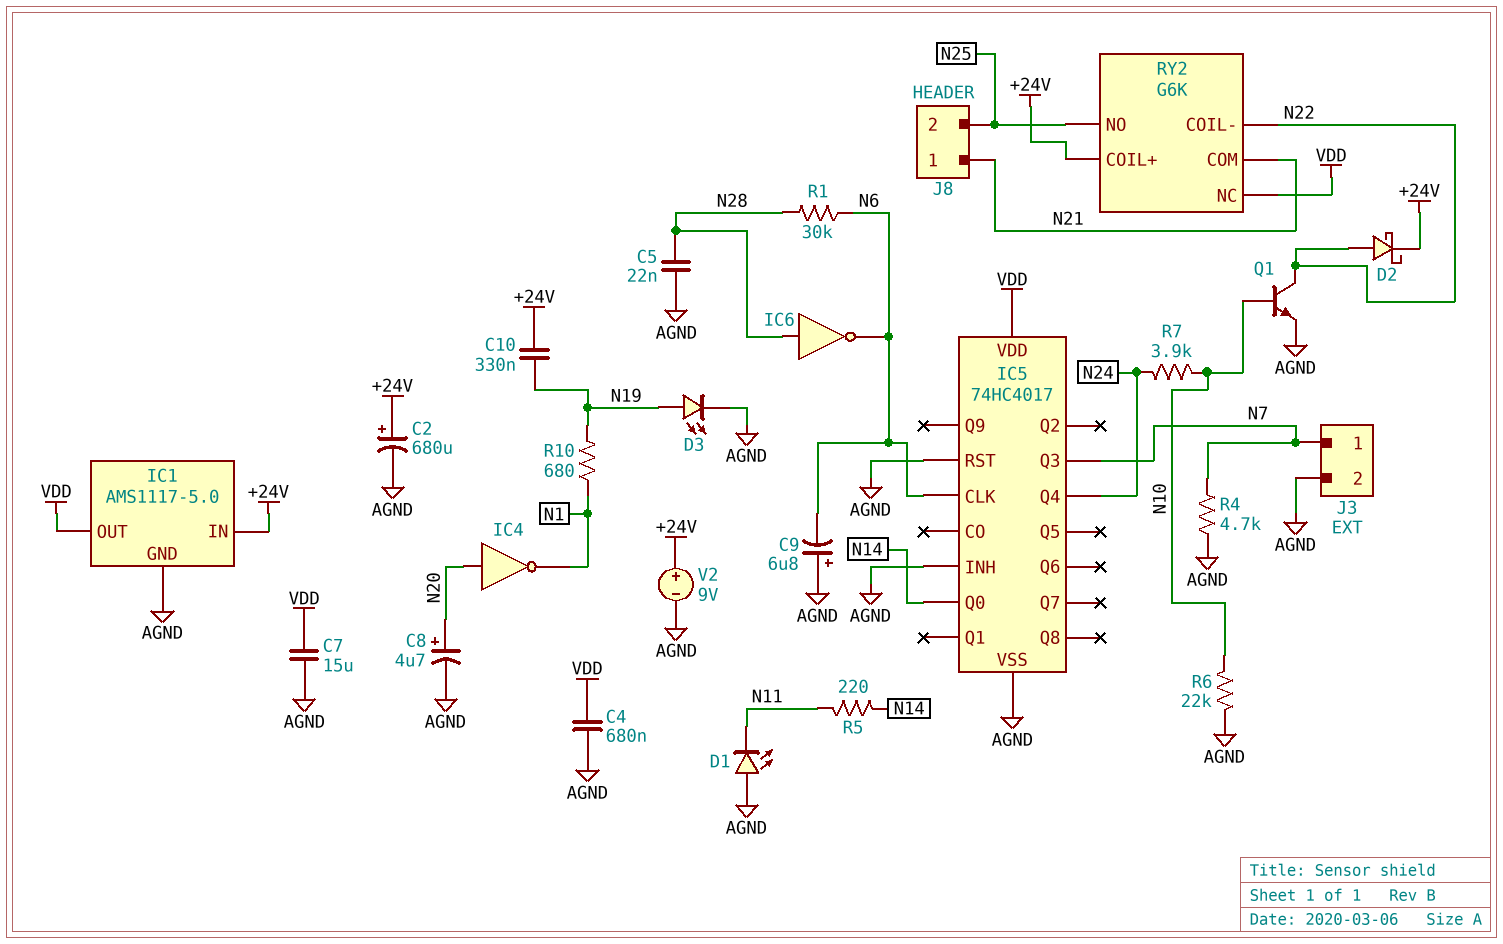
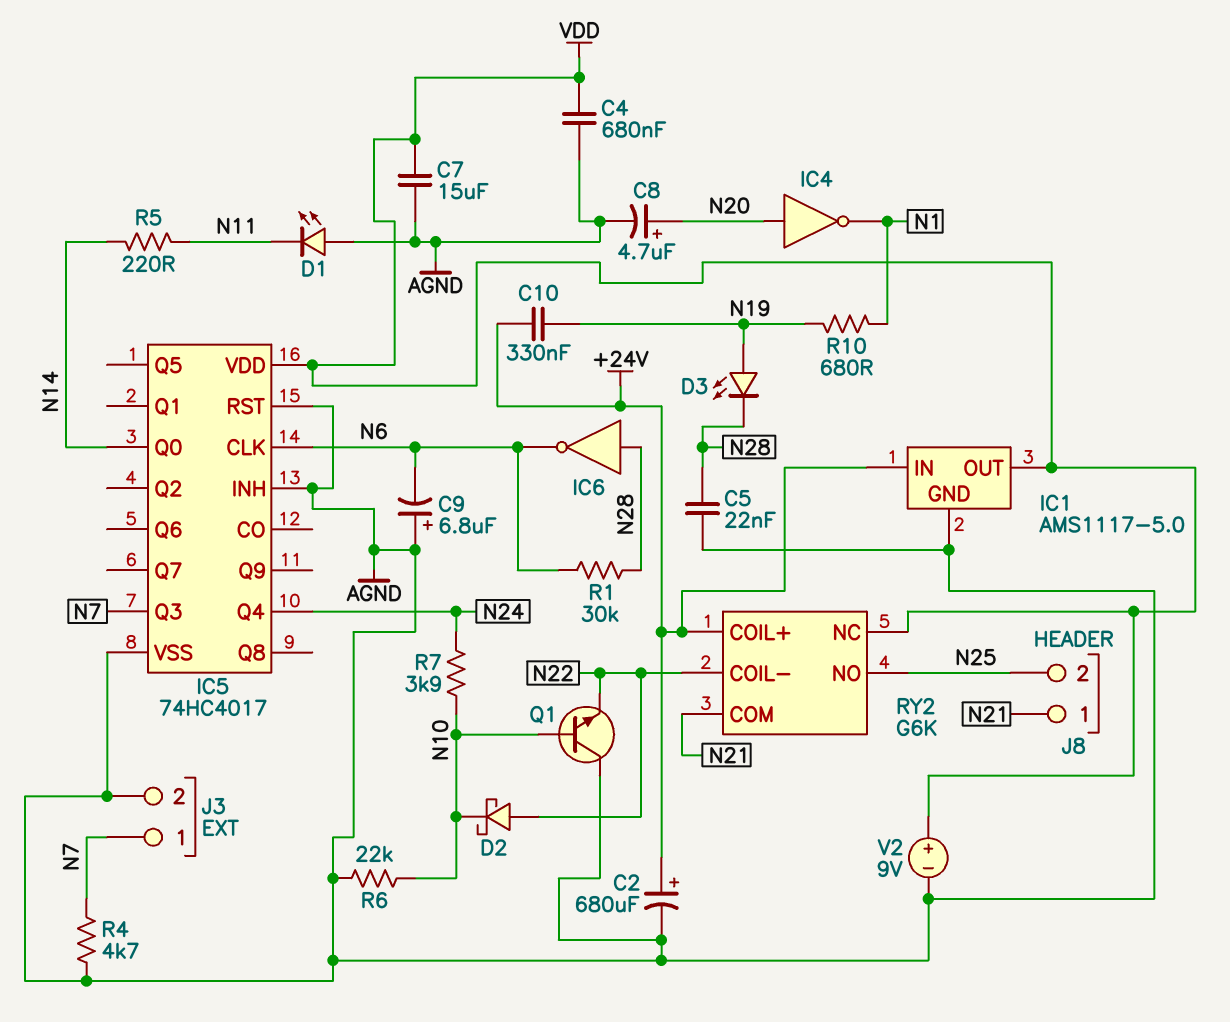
D2: schottky (A N22, K +24V) -> schottky (A N22, K N10)
D3: LED (A N19, K AGND) -> LED (A N19, K N28)
Q1: NPN (B N10, C N22, E AGND) -> NPN (B N10, C AGND, E N22)
V2: 9V (plus +24V, minus AGND) -> 9V (plus VDD, minus AGND)

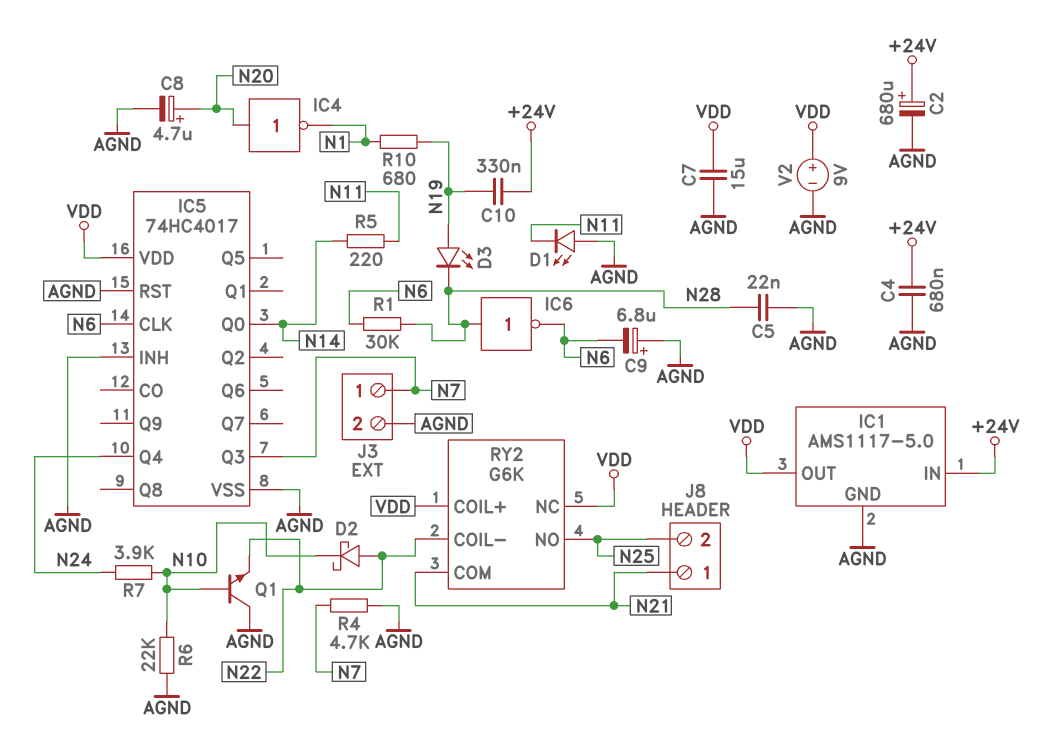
C4: 680nF (AGND, VDD) -> 680nF (+24V, AGND)
RY2 pin COIL+: +24V -> VDD

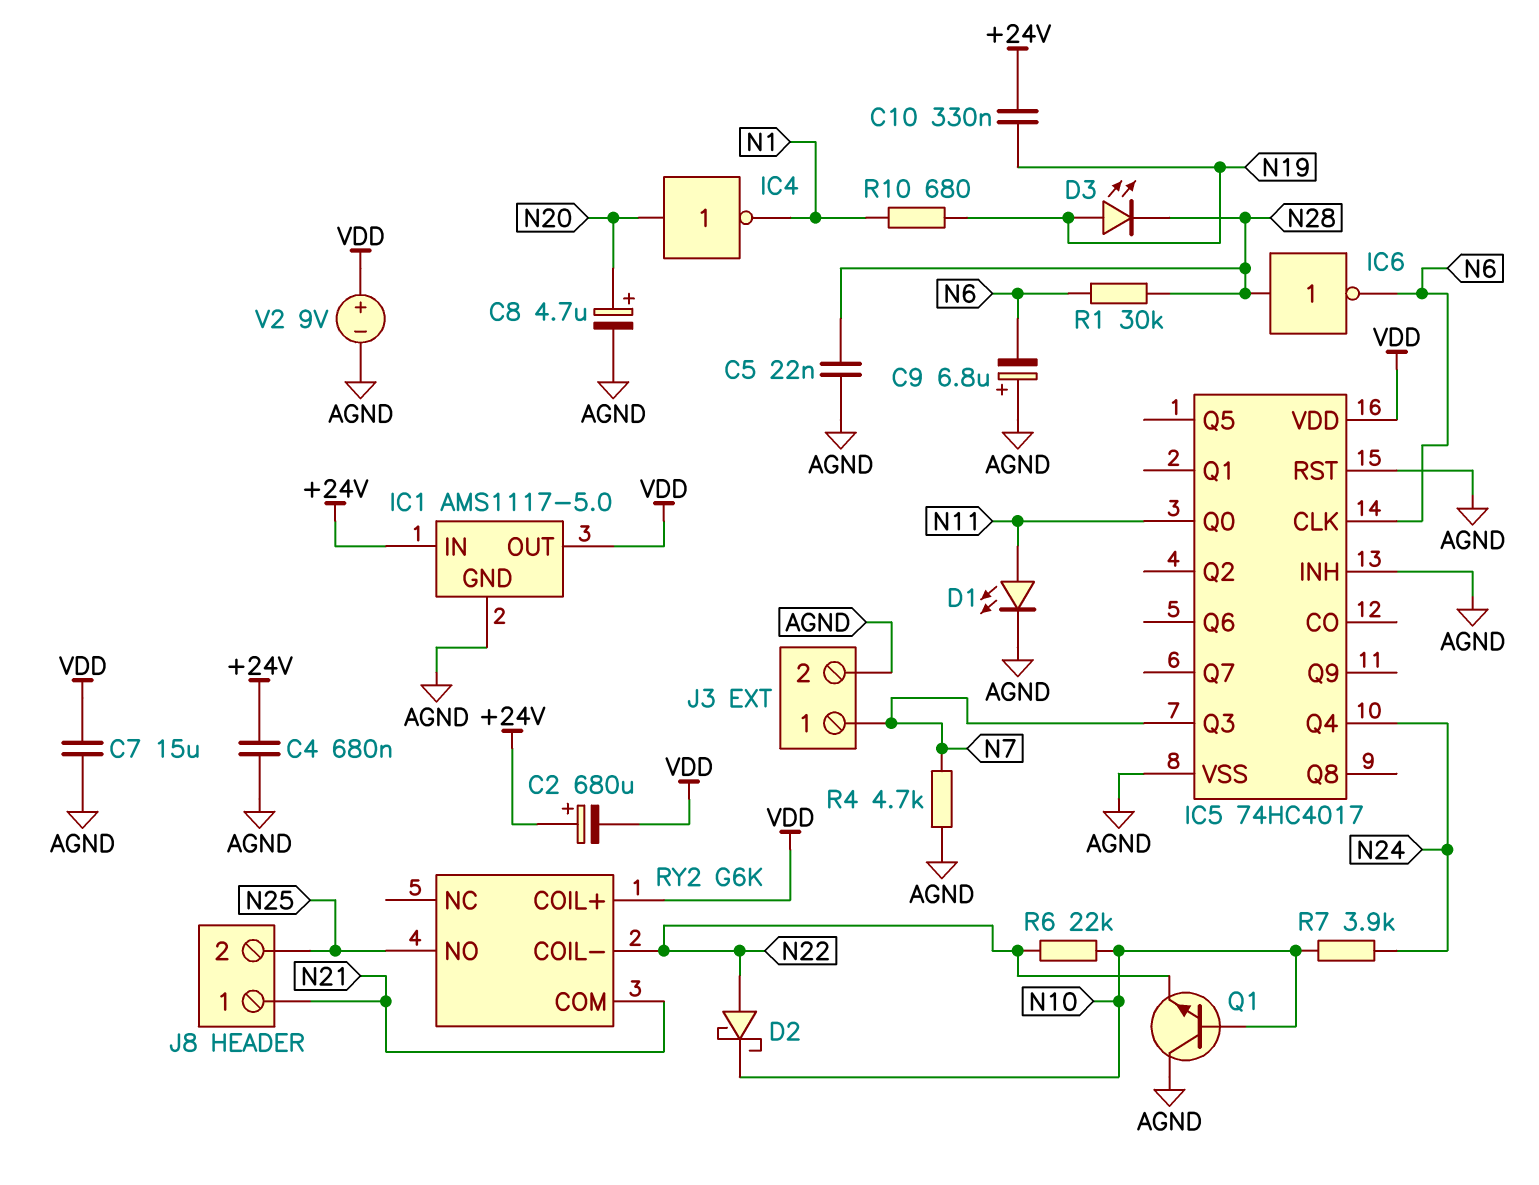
C2: 680uF (plus +24V, minus AGND) -> 680uF (plus +24V, minus VDD)
D1: LED (A AGND, K N11) -> LED (A N11, K AGND)
IC5 pin Q0: N14 -> N11
R5: 220 (N11, N14) -> none
R6: 22k (AGND, N10) -> 22k (N10, N22)
RY2 pin NC: VDD -> none

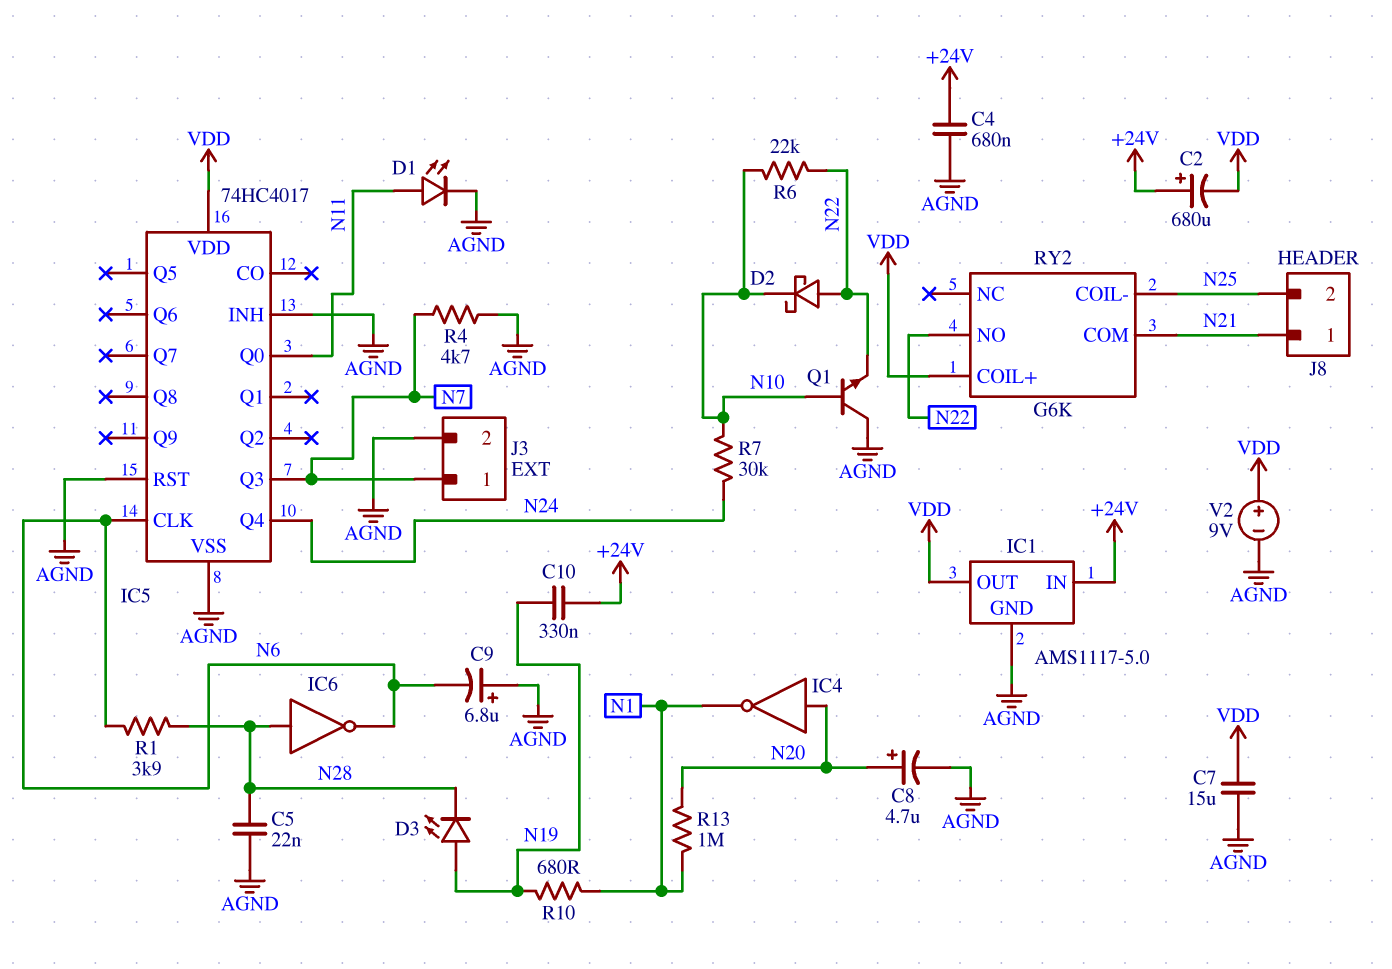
R1: 30k (N6, N28) -> 3.9k (N6, N28)
R7: 3.9k (N10, N24) -> 30k (N10, N24)
R13: none -> 1M (N1, N20)
RY2 pin COIL-: N22 -> N25
RY2 pin NO: N25 -> N22

